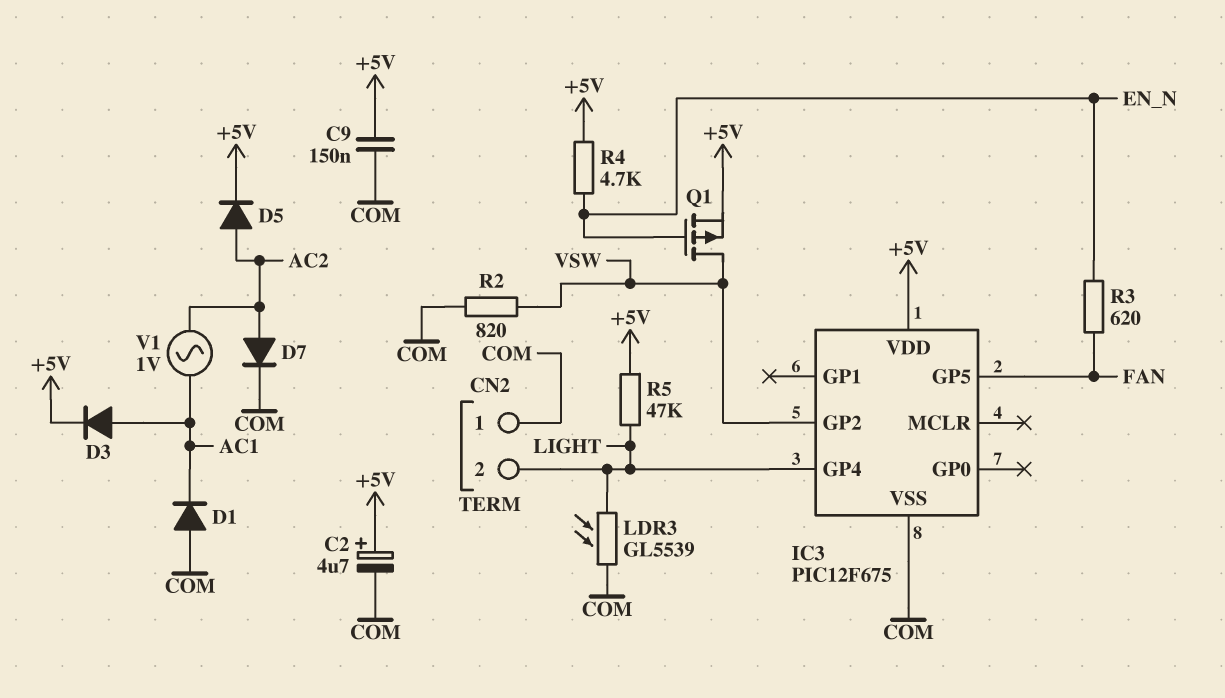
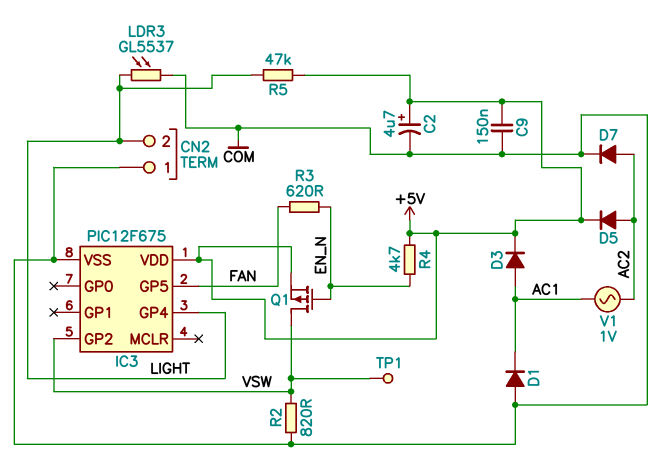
LDR3: GL5539 (COM, LIGHT) -> GL5537 (COM, LIGHT)
TP1: none -> test point (VSW)

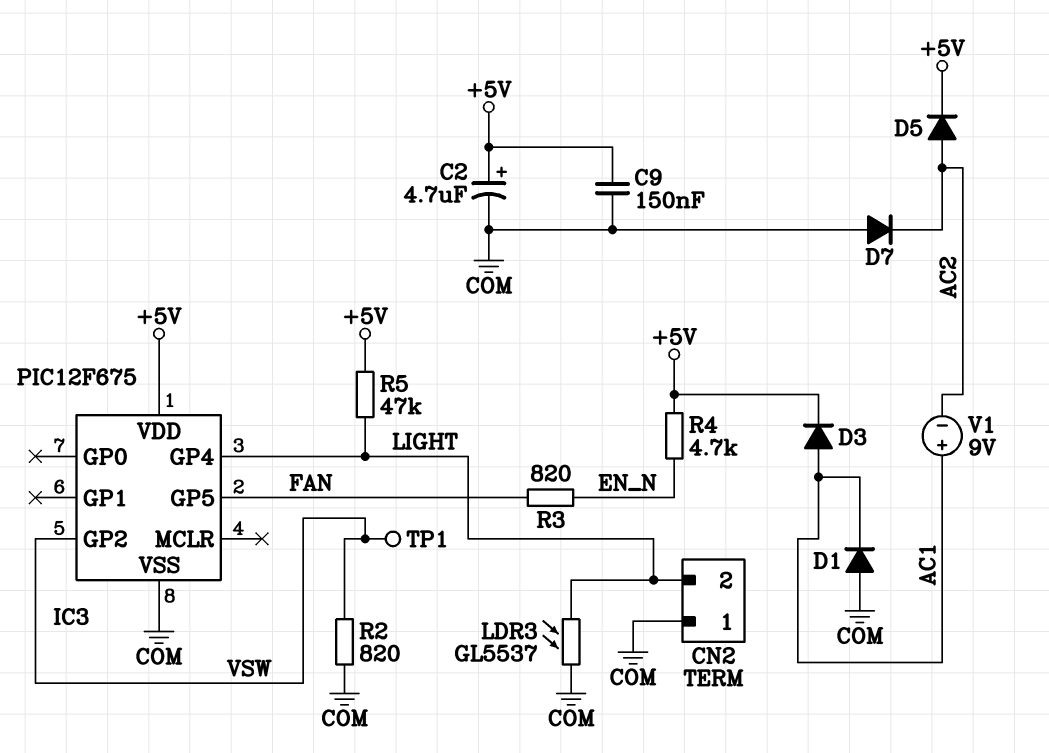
D7: diode (A AC2, K COM) -> diode (A COM, K AC2)
Q1: PMOS (G EN_N, D VSW, S +5V) -> none
R3: 620 (EN_N, FAN) -> 820 (EN_N, FAN)
V1: AC 1V (AC1, AC2) -> 9V (plus AC1, minus AC2)

